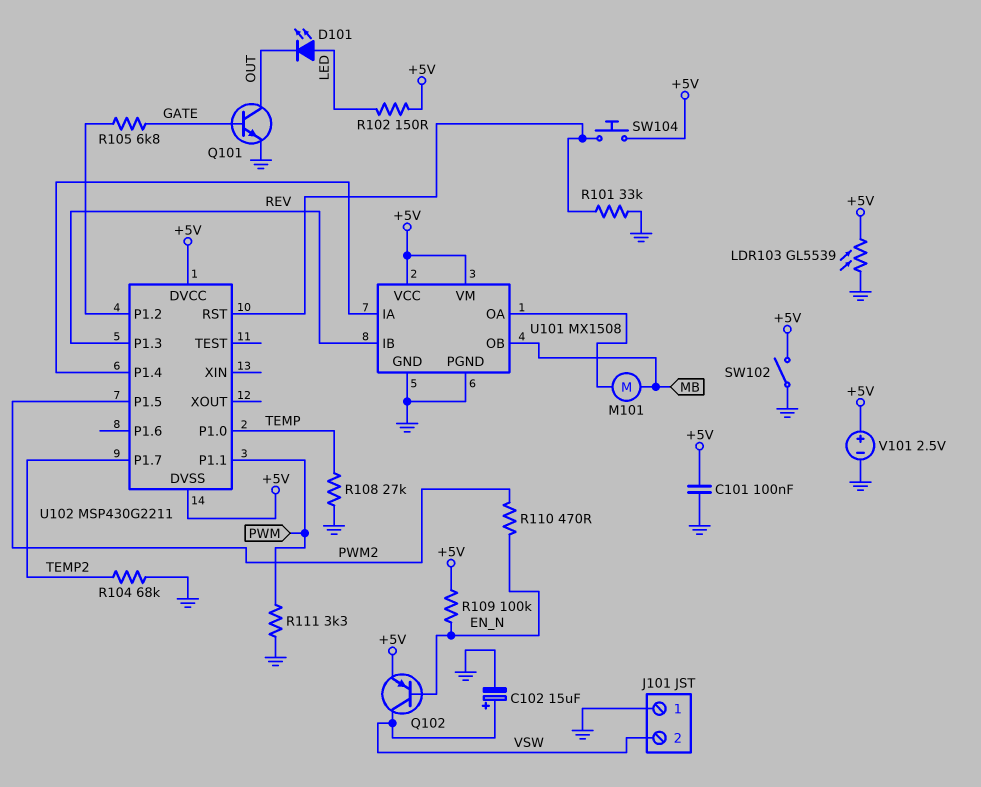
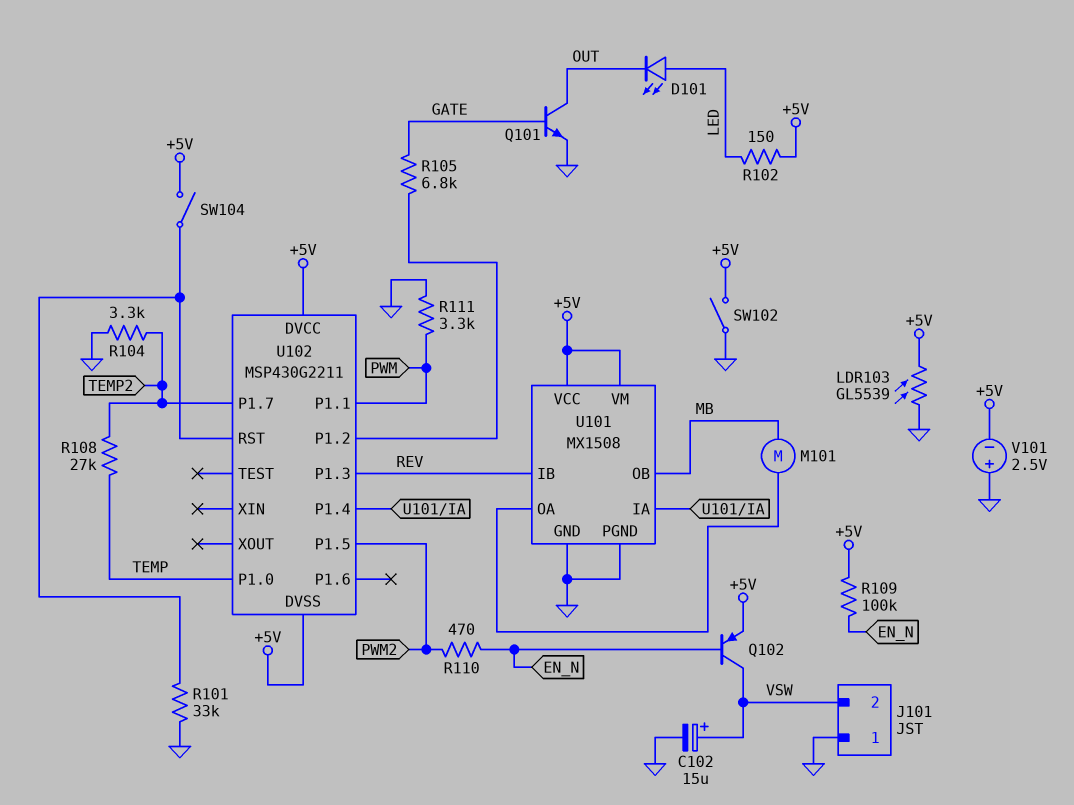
C101: 100nF (+5V, GND) -> none
R104: 68k (GND, TEMP2) -> 3.3k (GND, TEMP2)
R108: 27k (GND, TEMP) -> 27k (TEMP, TEMP2)
SW104: button (+5V, U102/RST) -> switch (+5V, U102/RST)
V101: 2.5V (plus +5V, minus GND) -> 2.5V (plus GND, minus +5V)

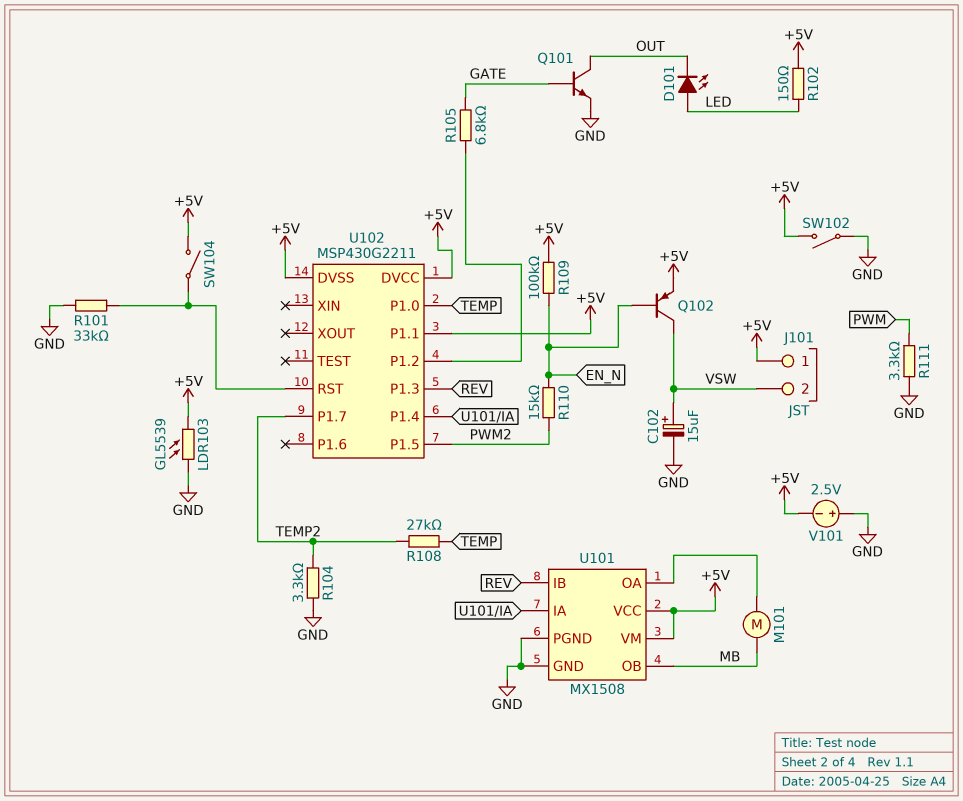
J101 pin 1: GND -> +5V
R110: 470 (EN_N, PWM2) -> 15k (EN_N, PWM2)
U102 pin P1.1: PWM -> +5V

